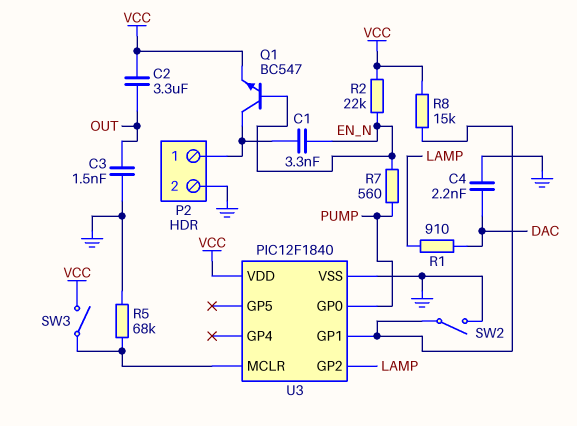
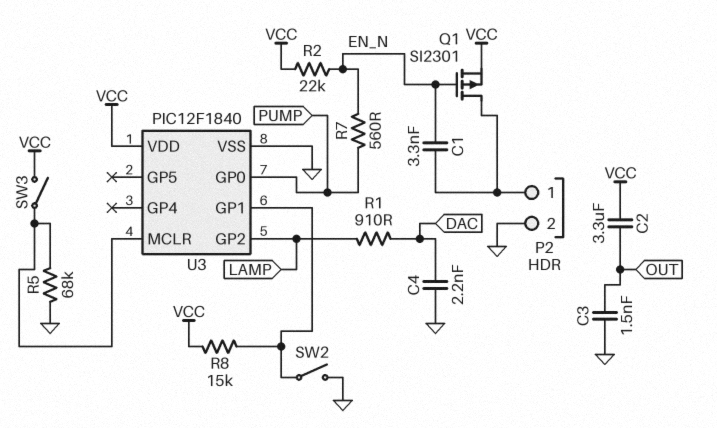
Q1: NPN BC547 (B EN_N, C P2/1, E VCC) -> PMOS SI2301 (G EN_N, D P2/1, S VCC)

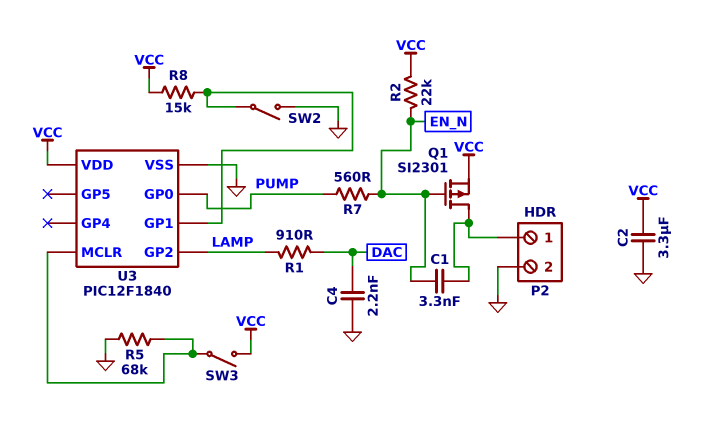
C2: 3.3uF (OUT, VCC) -> 3.3uF (GND, VCC)
C3: 1.5nF (GND, OUT) -> none

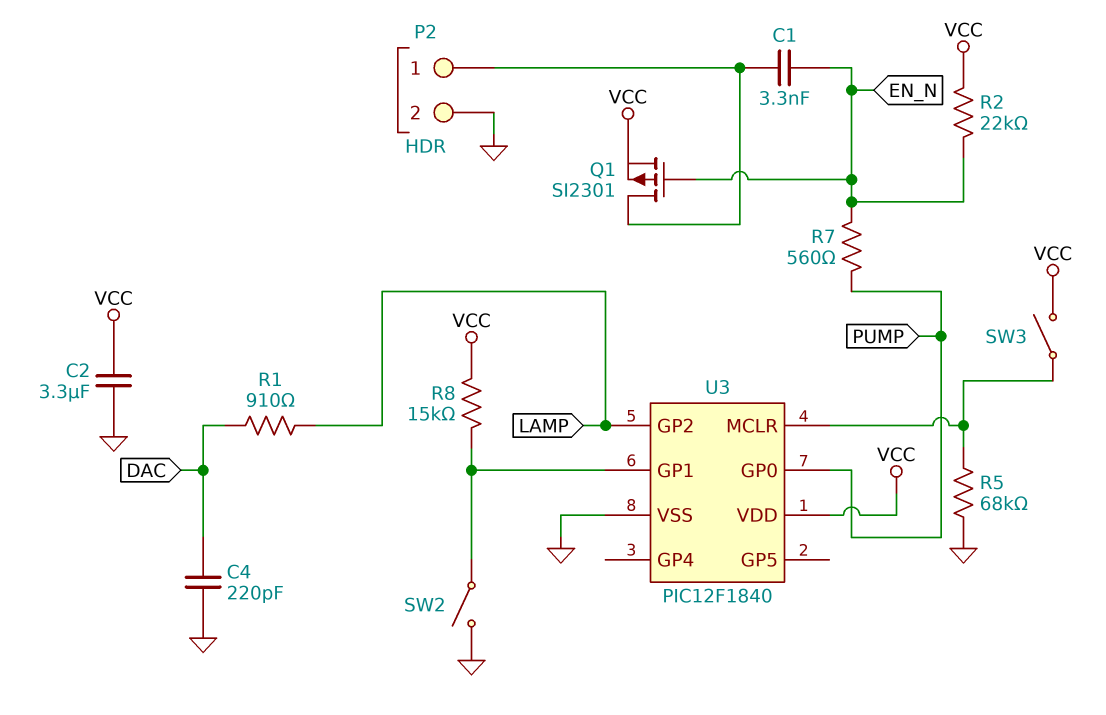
C4: 2.2nF (DAC, GND) -> 220pF (DAC, GND)

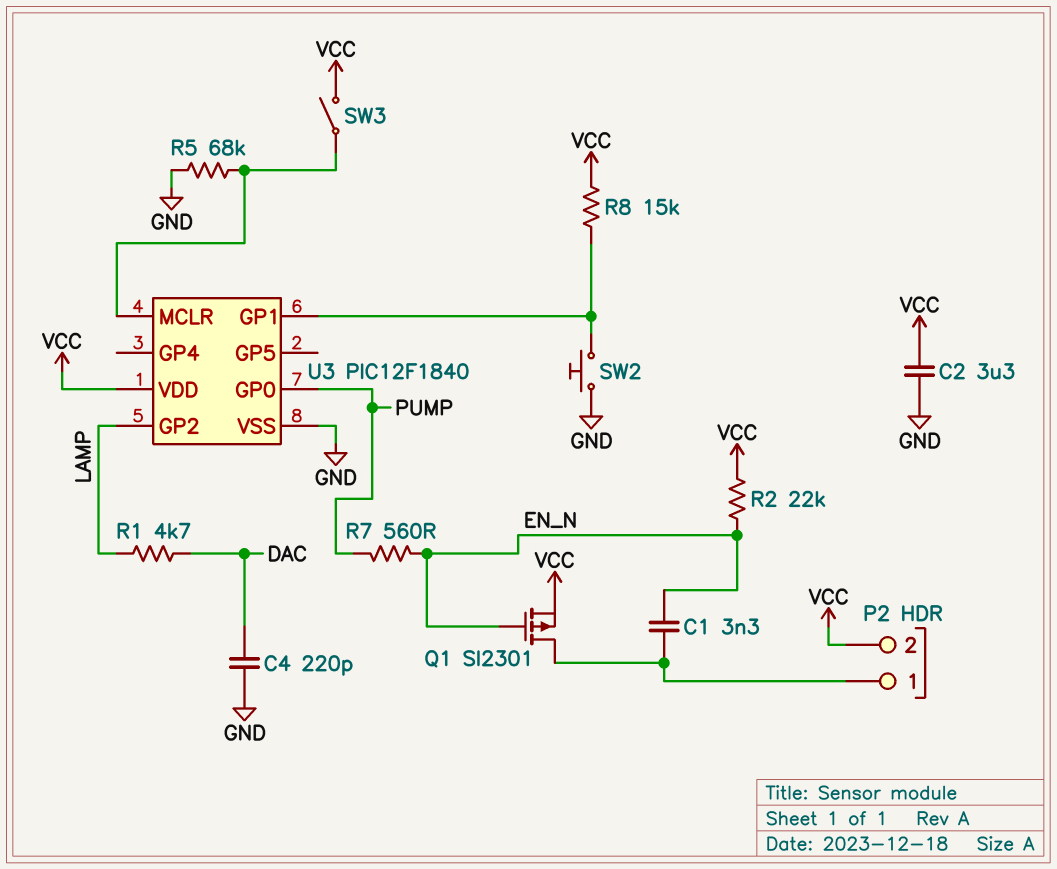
P2 pin 2: GND -> VCC
R1: 910 (DAC, LAMP) -> 4.7k (DAC, LAMP)
SW2: switch (GND, U3/GP1) -> button (GND, U3/GP1)

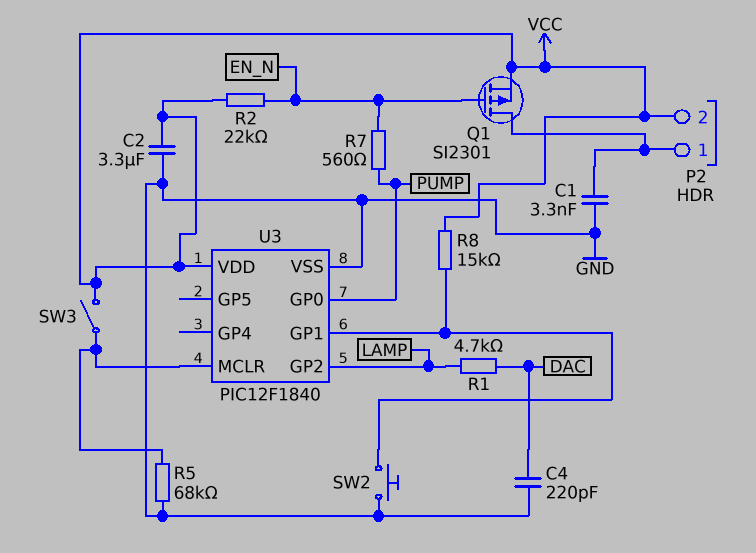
C1: 3.3nF (EN_N, P2/1) -> 3.3nF (GND, P2/1)

